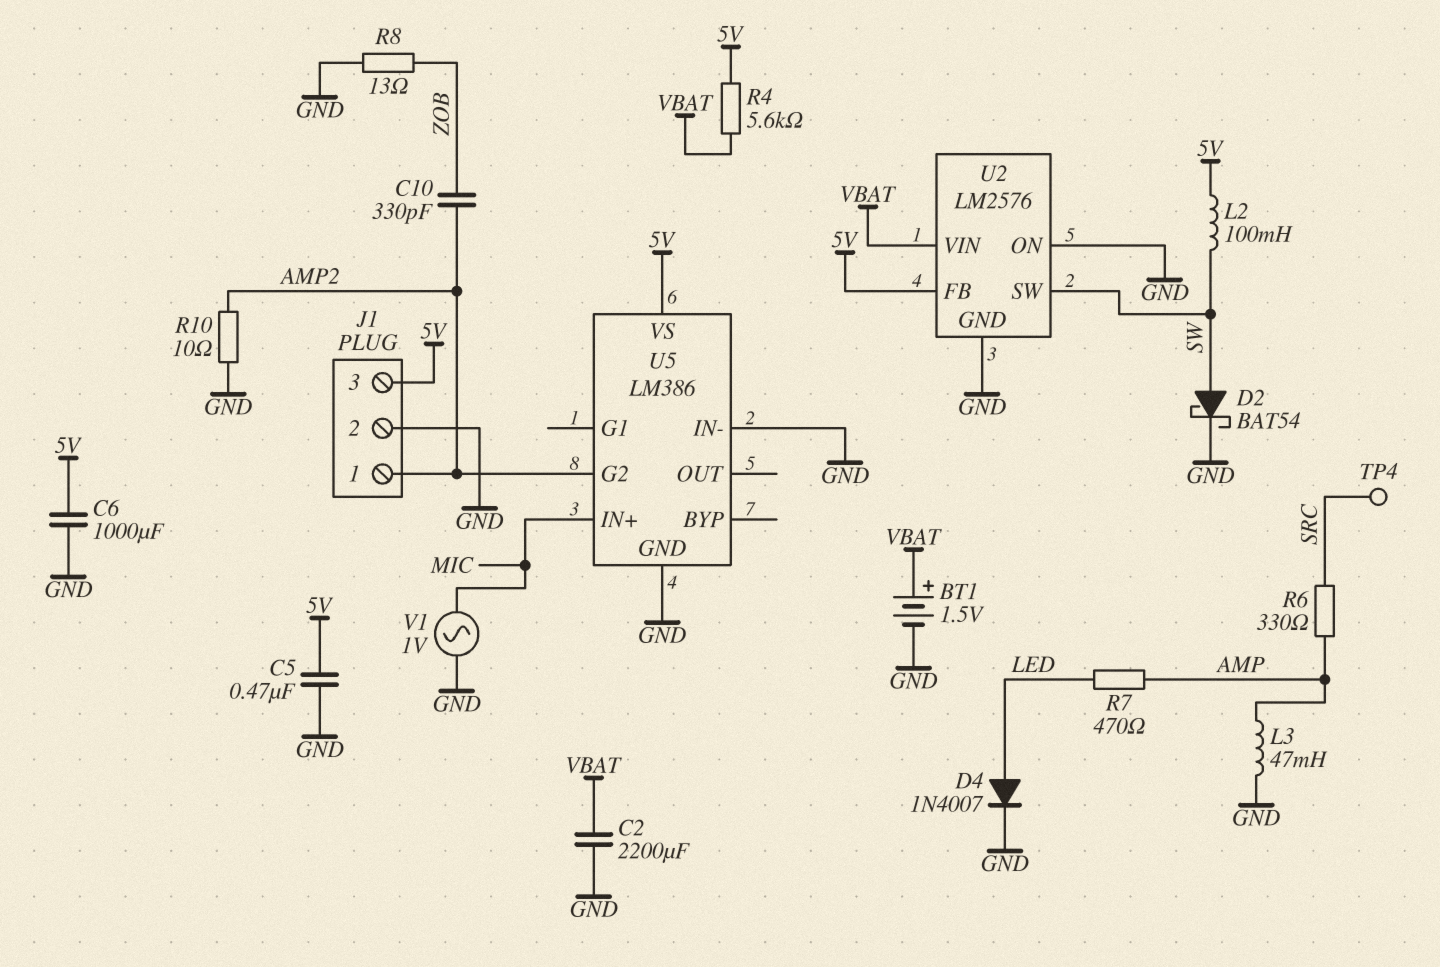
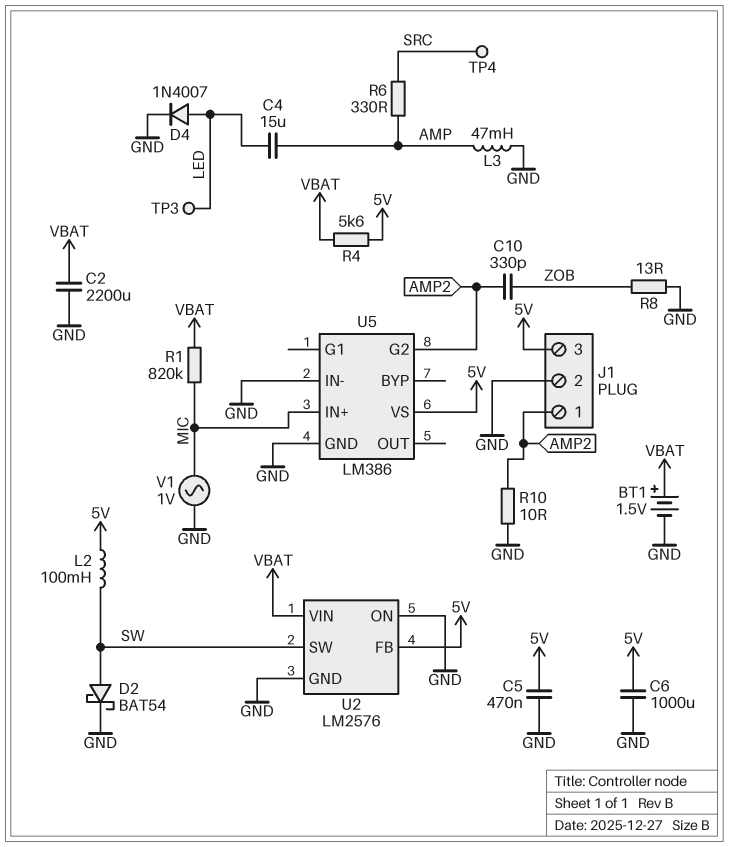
C4: none -> 15uF (AMP, LED)
R1: none -> 820k (MIC, VBAT)
R7: 470 (AMP, LED) -> none
TP3: none -> test point (LED)

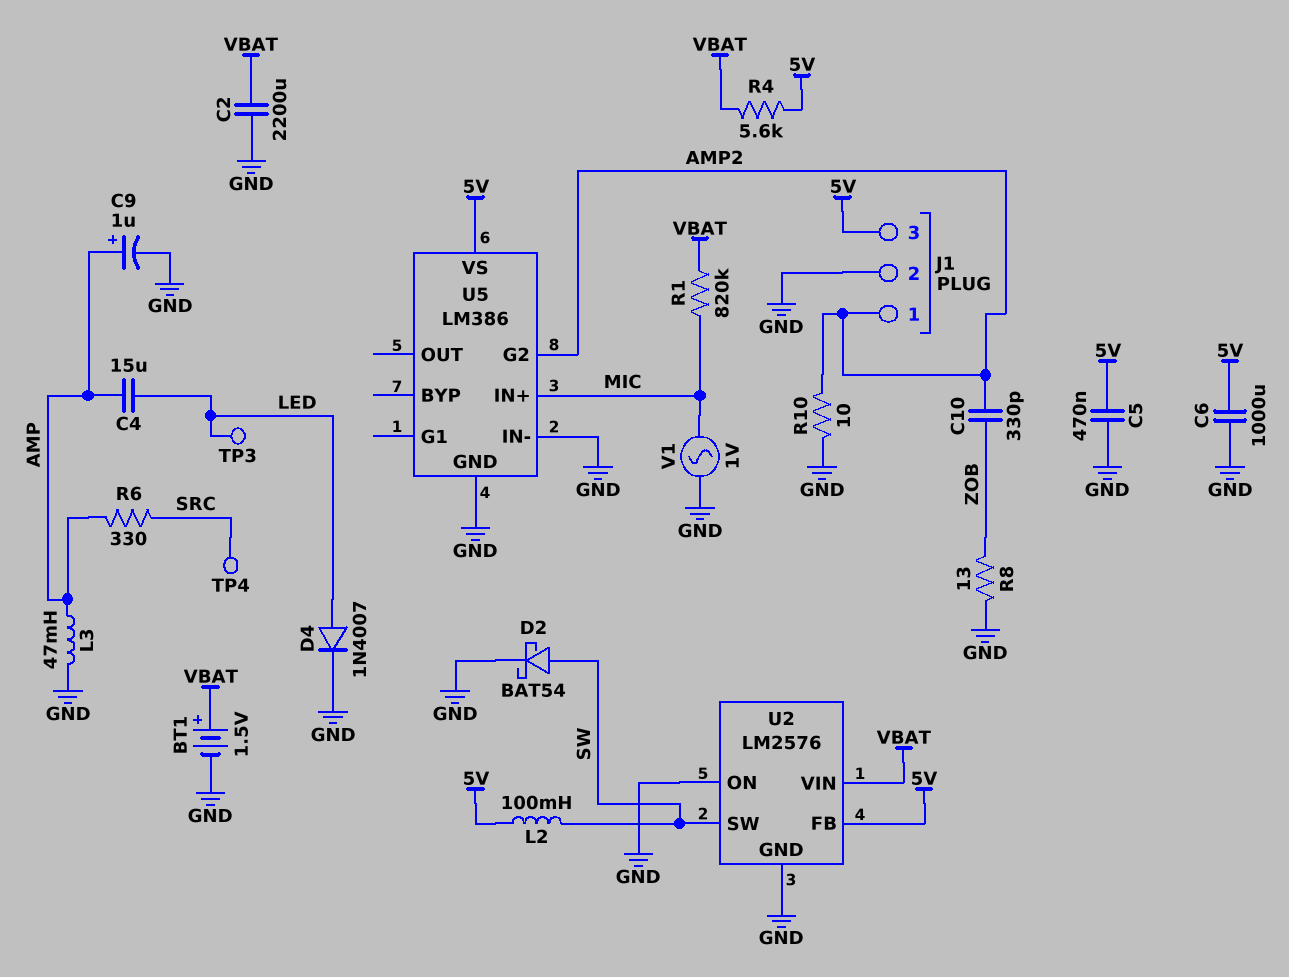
C9: none -> 1uF (plus AMP, minus GND)

